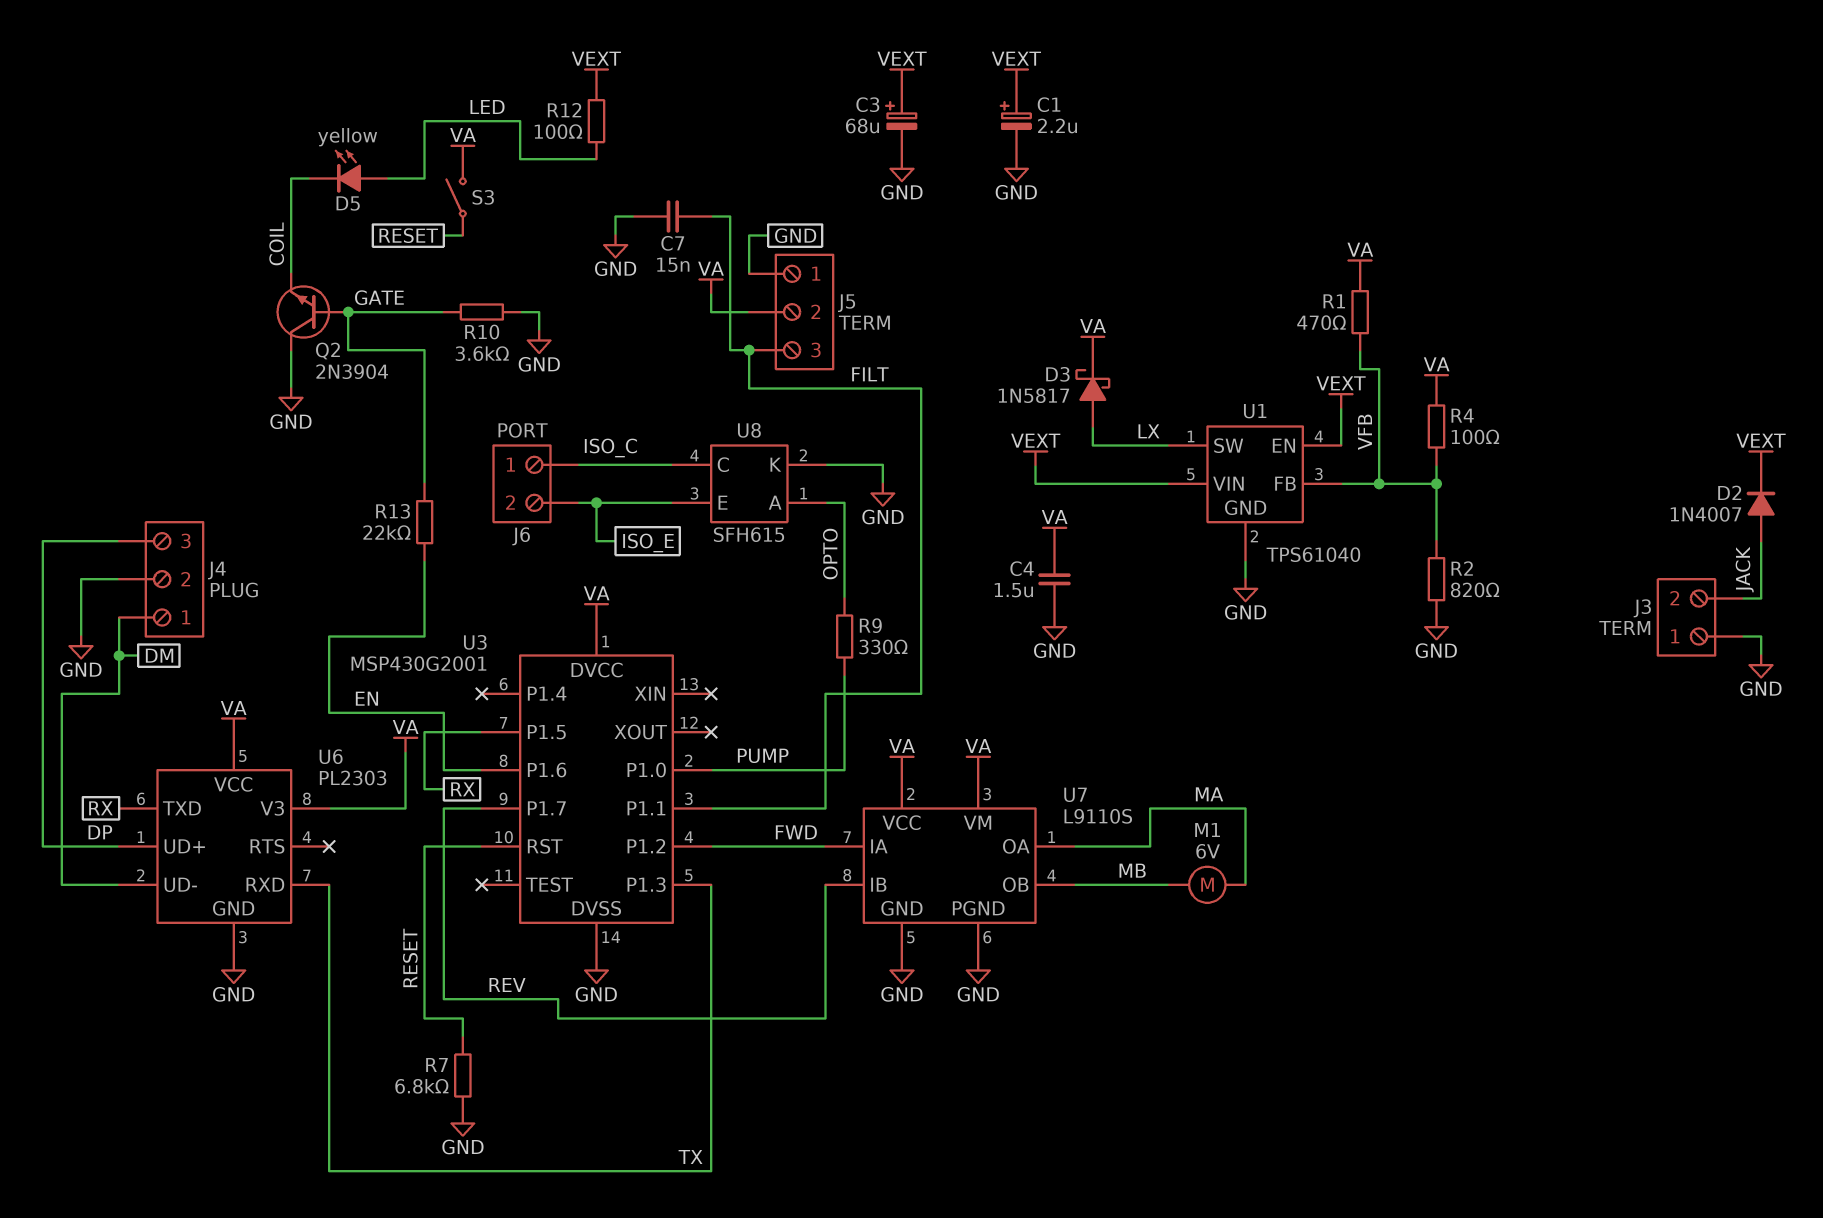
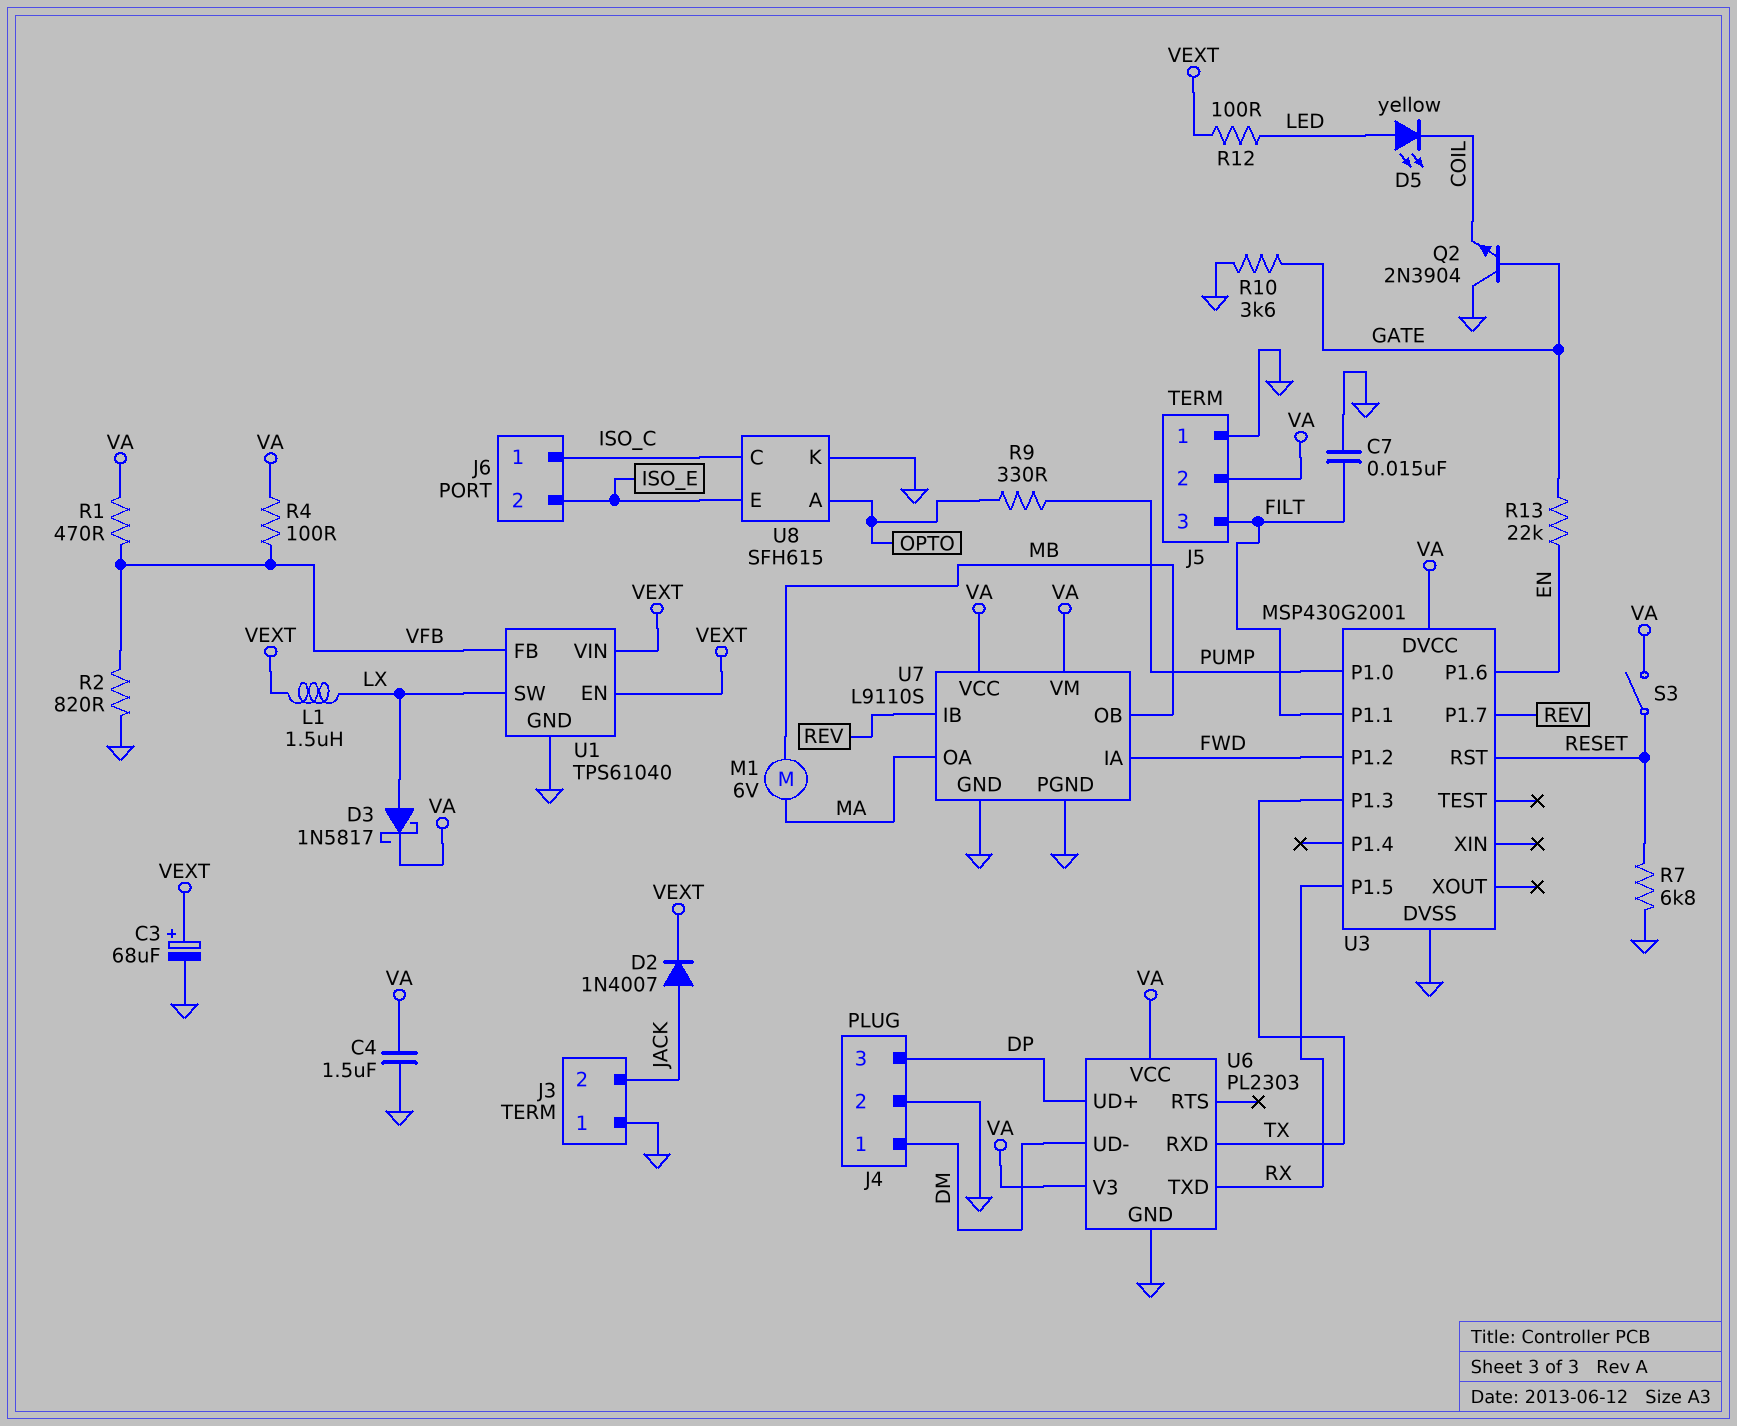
C1: 2.2uF (plus VEXT, minus GND) -> none
L1: none -> 1.5uH (LX, VEXT)

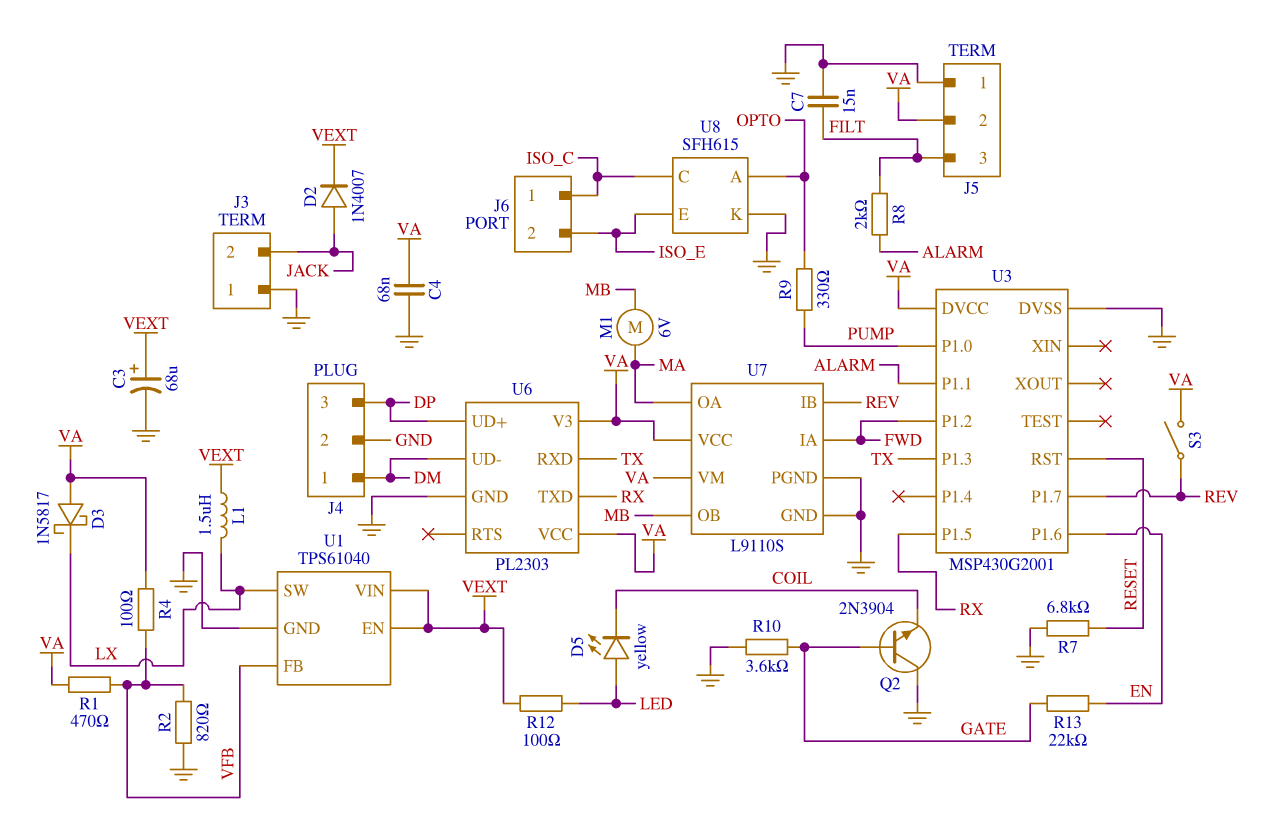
C4: 1.5uF (GND, VA) -> 68nF (GND, VA)
D3: schottky 1N5817 (A LX, K VA) -> schottky 1N5817 (A VA, K LX)
R8: none -> 2k (ALARM, FILT)
S3: switch (RESET, VA) -> switch (REV, VA)
U3 pin P1.1: FILT -> ALARM

